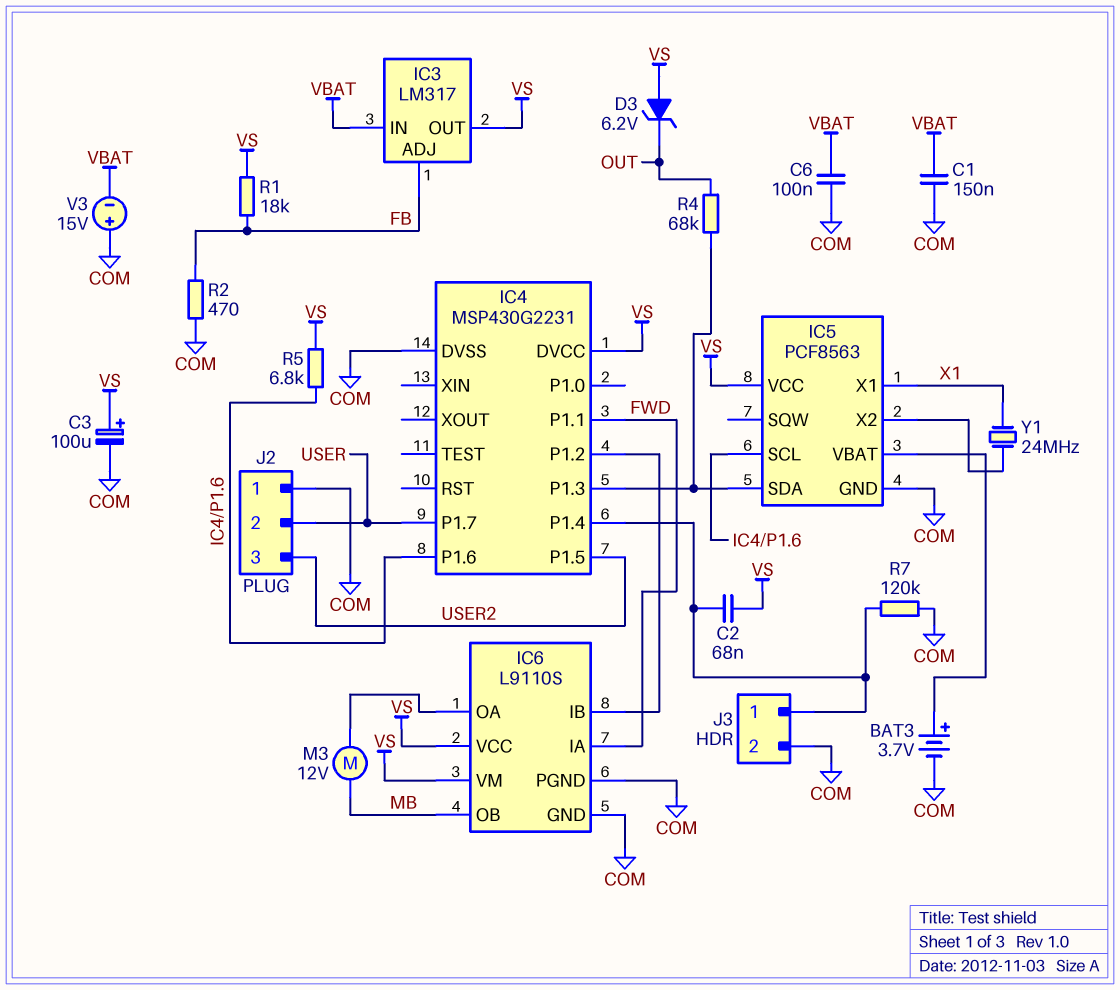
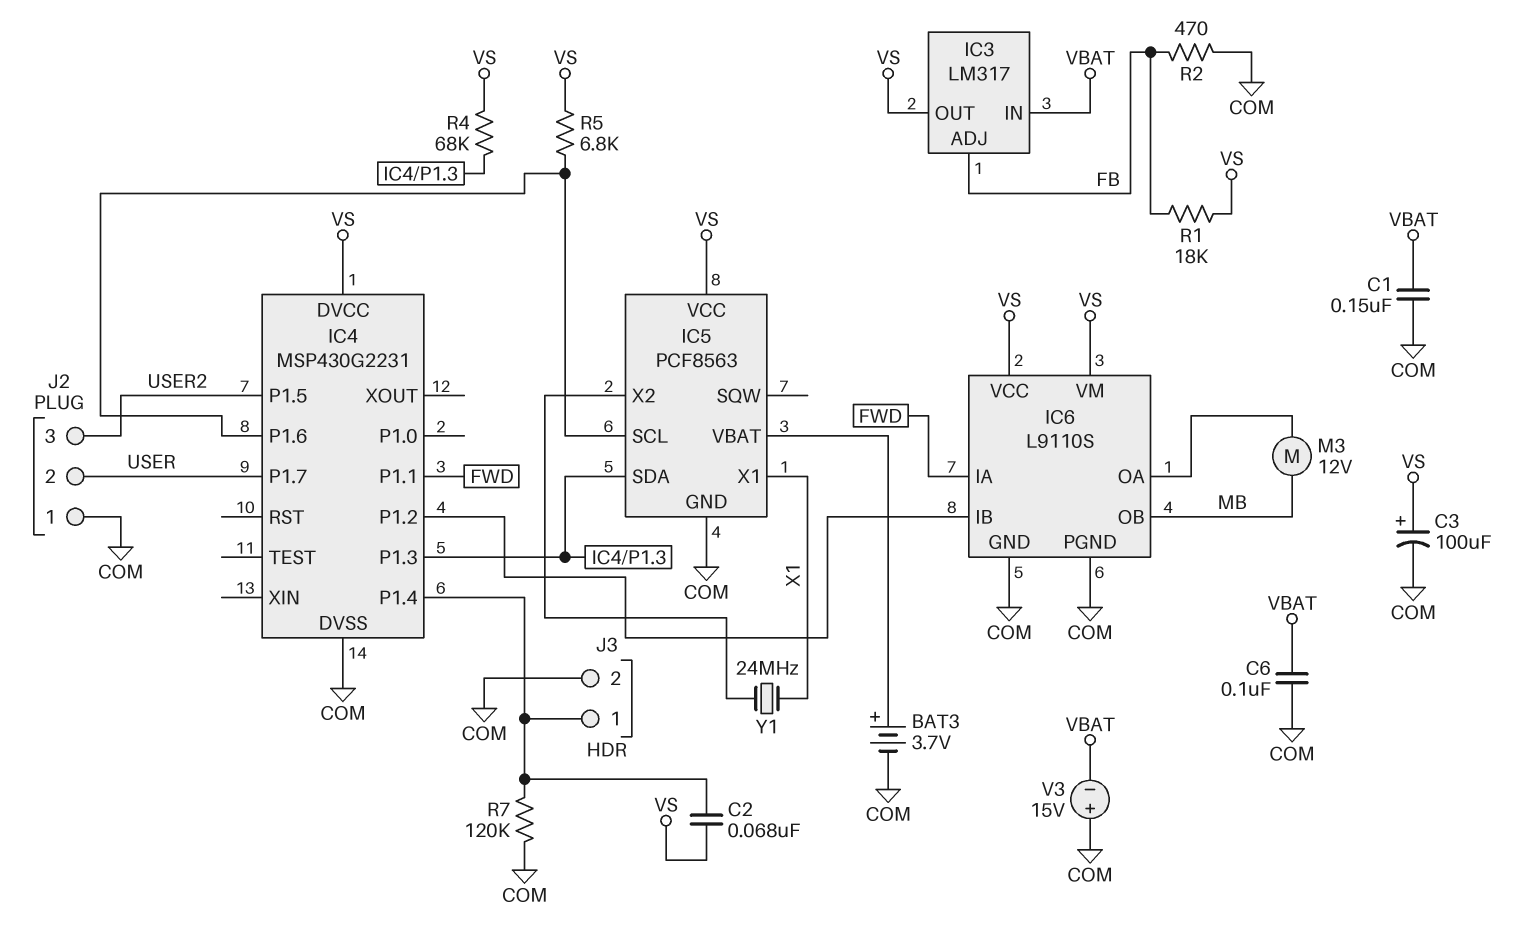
D3: zener 6.2V (A VS, K OUT) -> none
R4: 68k (IC4/P1.3, OUT) -> 68k (IC4/P1.3, VS)

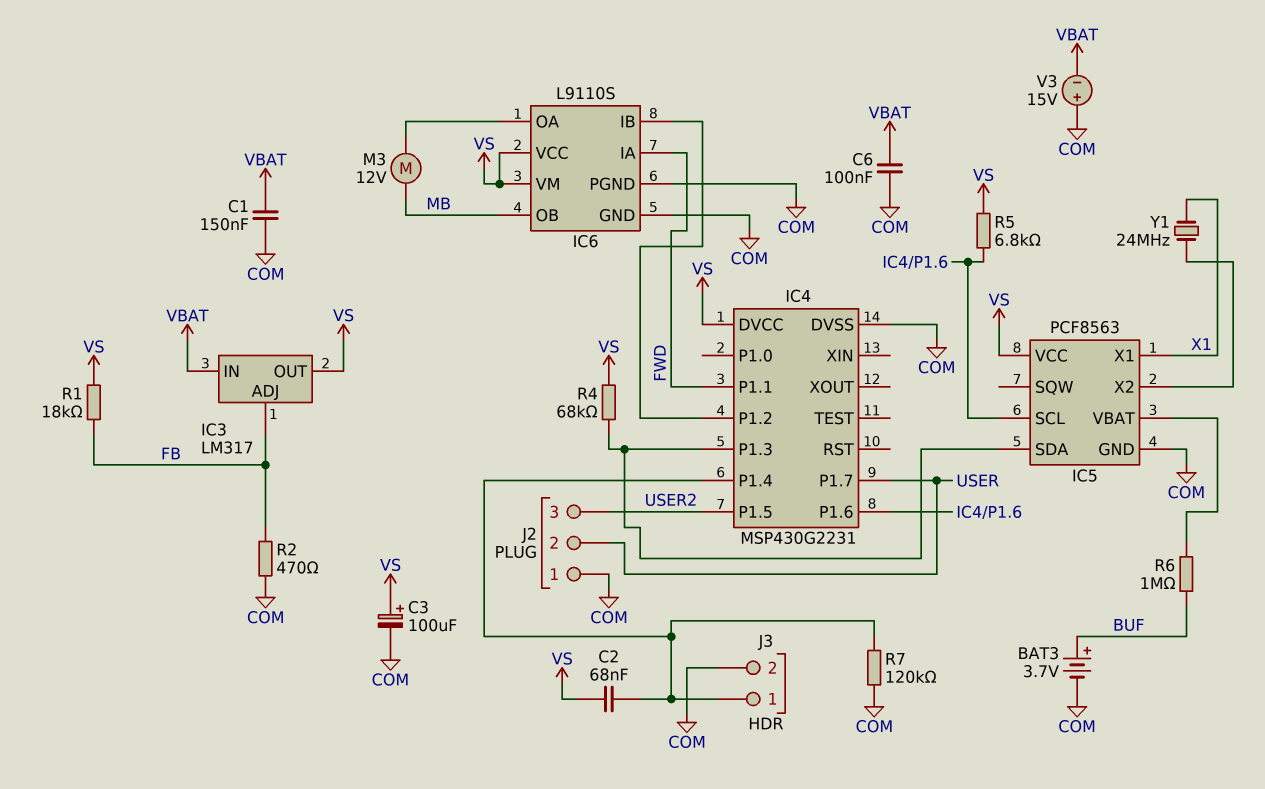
BAT3: 3.7V (plus IC5/VBAT, minus COM) -> 3.7V (plus BUF, minus COM)
R6: none -> 1M (BUF, IC5/VBAT)

